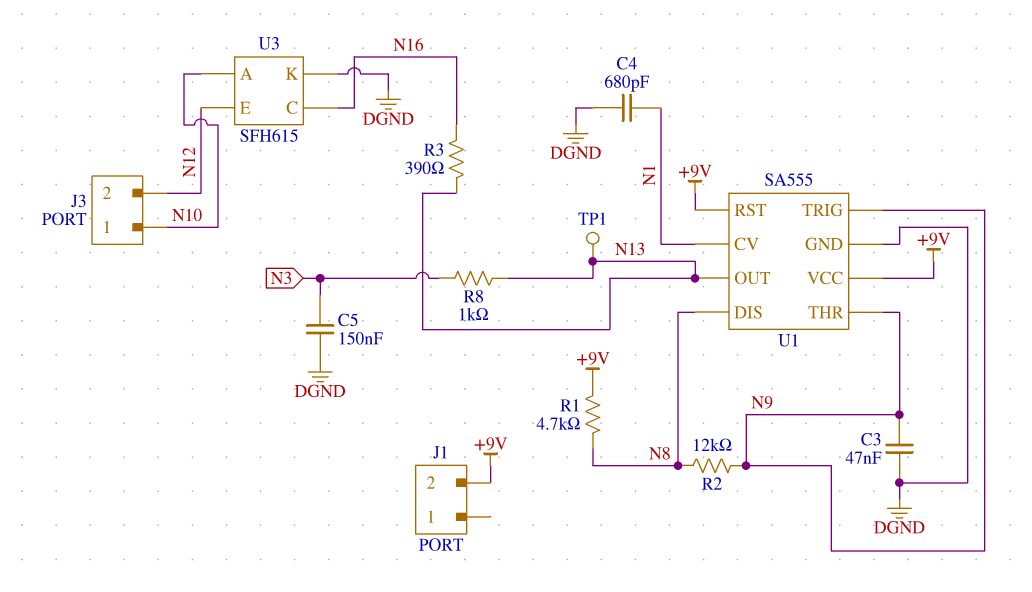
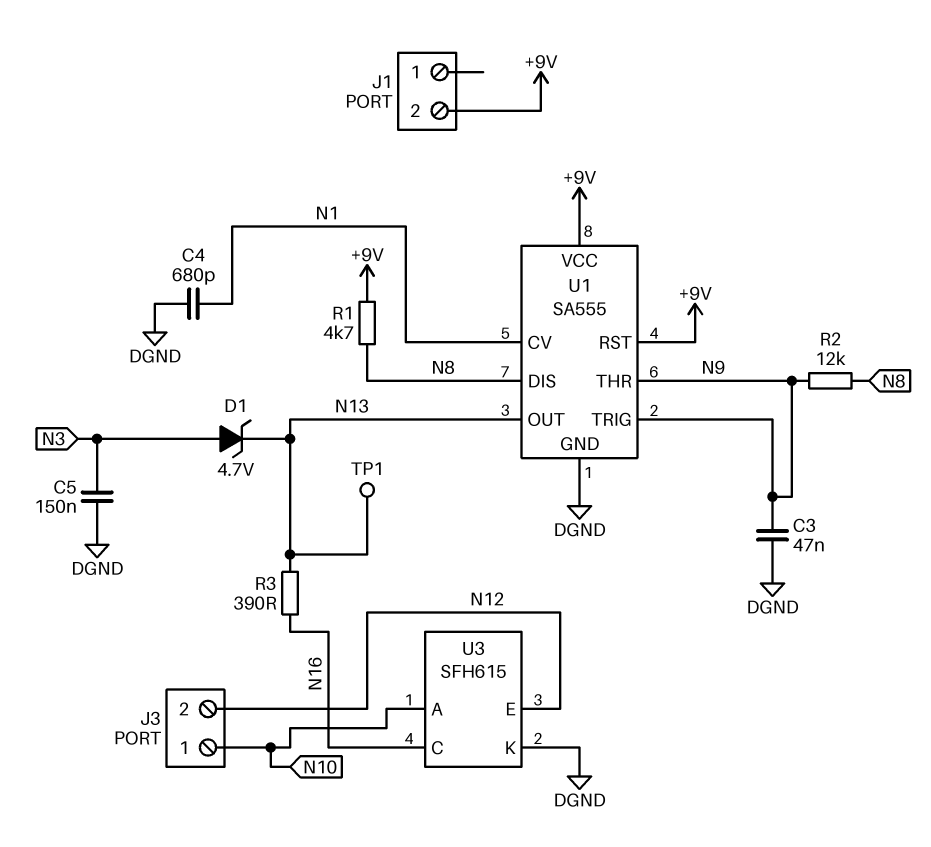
D1: none -> zener 4.7V (A N3, K N13)
R8: 1k (N3, N13) -> none

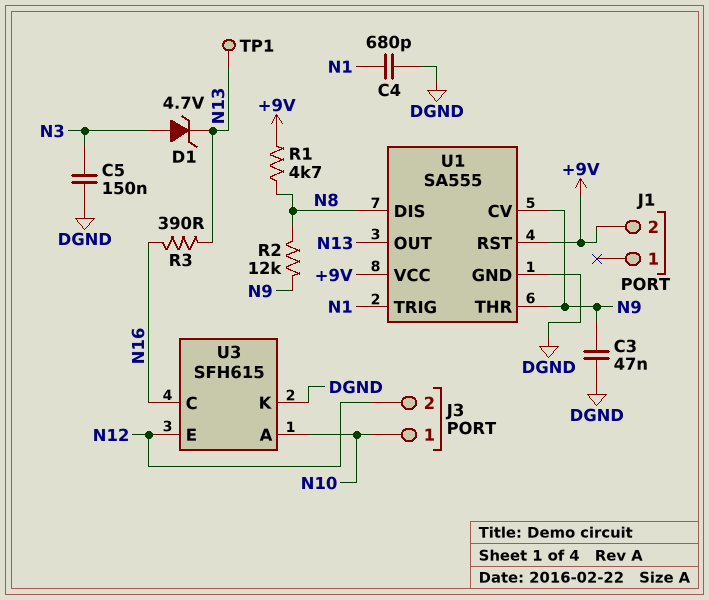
U1 pin CV: N1 -> N9
U1 pin TRIG: N9 -> N1

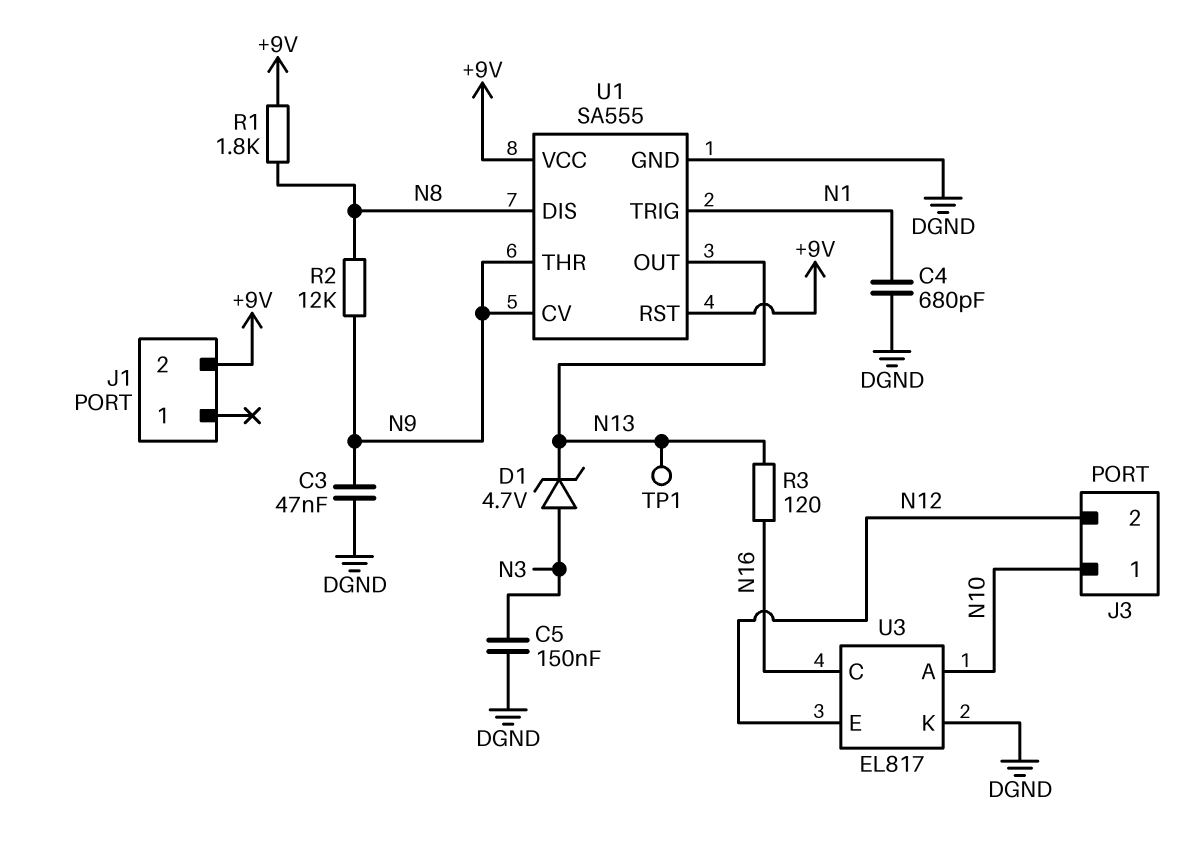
R1: 4.7k (+9V, N8) -> 1.8k (+9V, N8)
R3: 390 (N13, N16) -> 120 (N13, N16)
U3: SFH615 -> EL817

